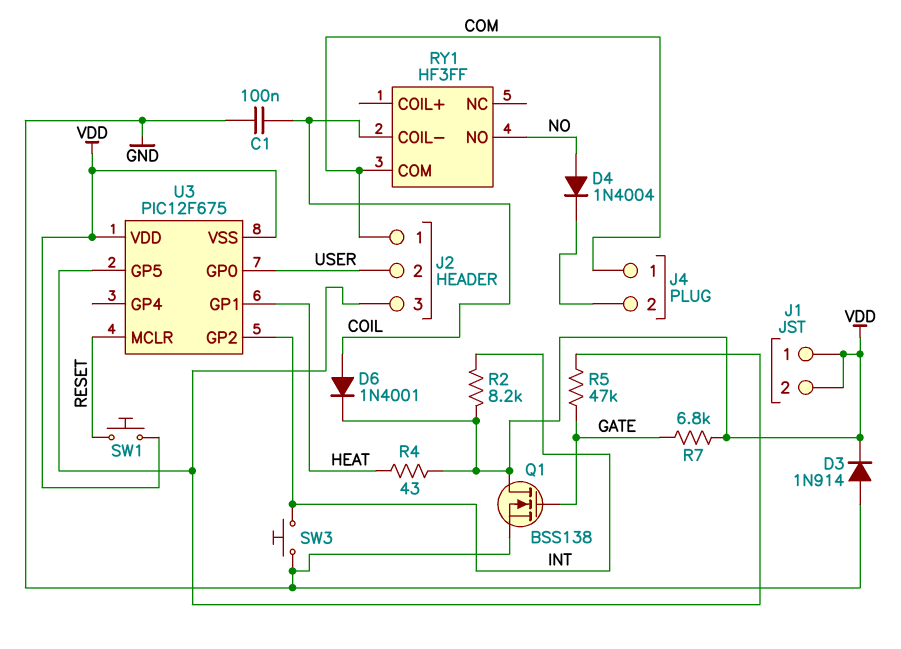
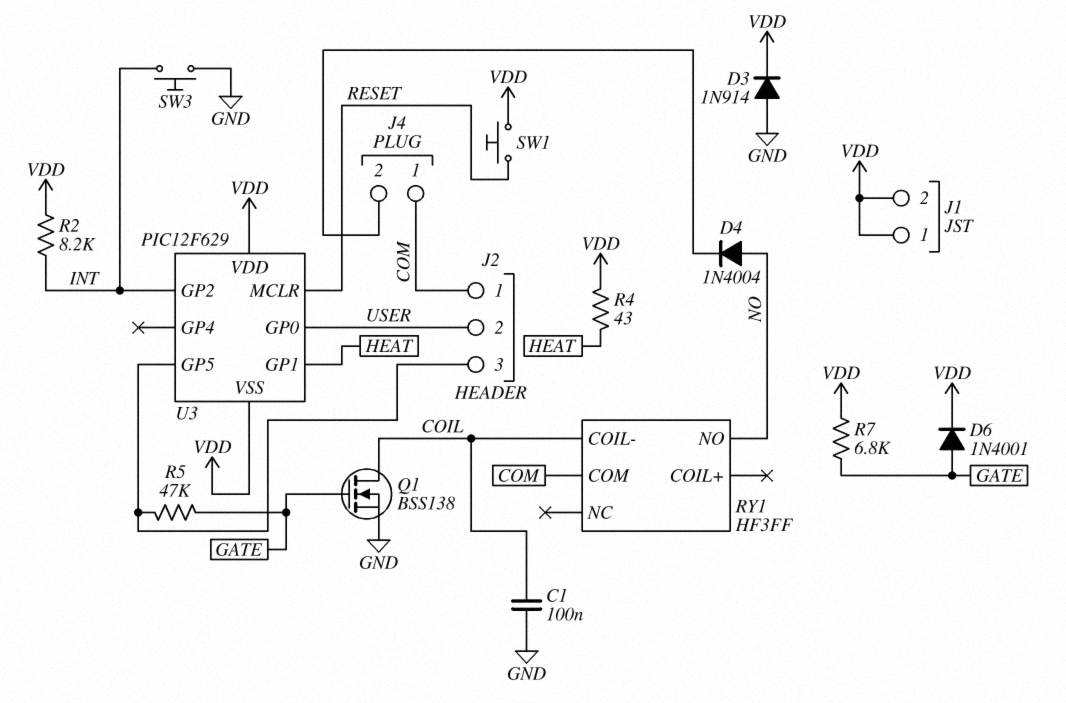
D6: diode 1N4001 (A COIL, K VDD) -> diode 1N4001 (A GATE, K VDD)
Q1: NMOS BSS138 (G GATE, D VDD, S GND) -> NMOS BSS138 (G GATE, D COIL, S GND)
U3: PIC12F675 -> PIC12F629

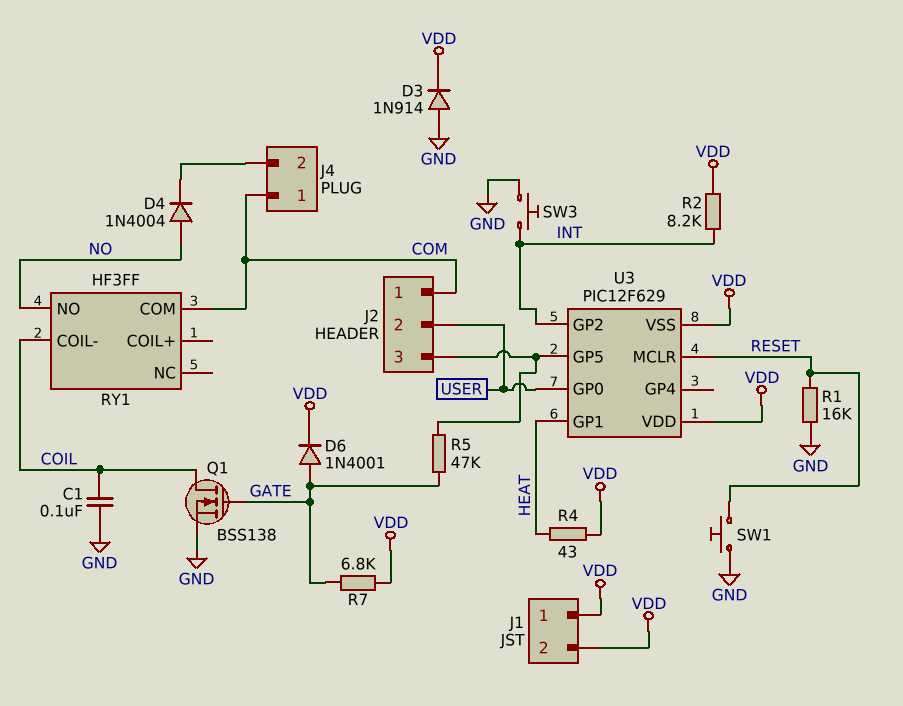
R1: none -> 16k (GND, RESET)
SW1: button (RESET, VDD) -> button (GND, RESET)

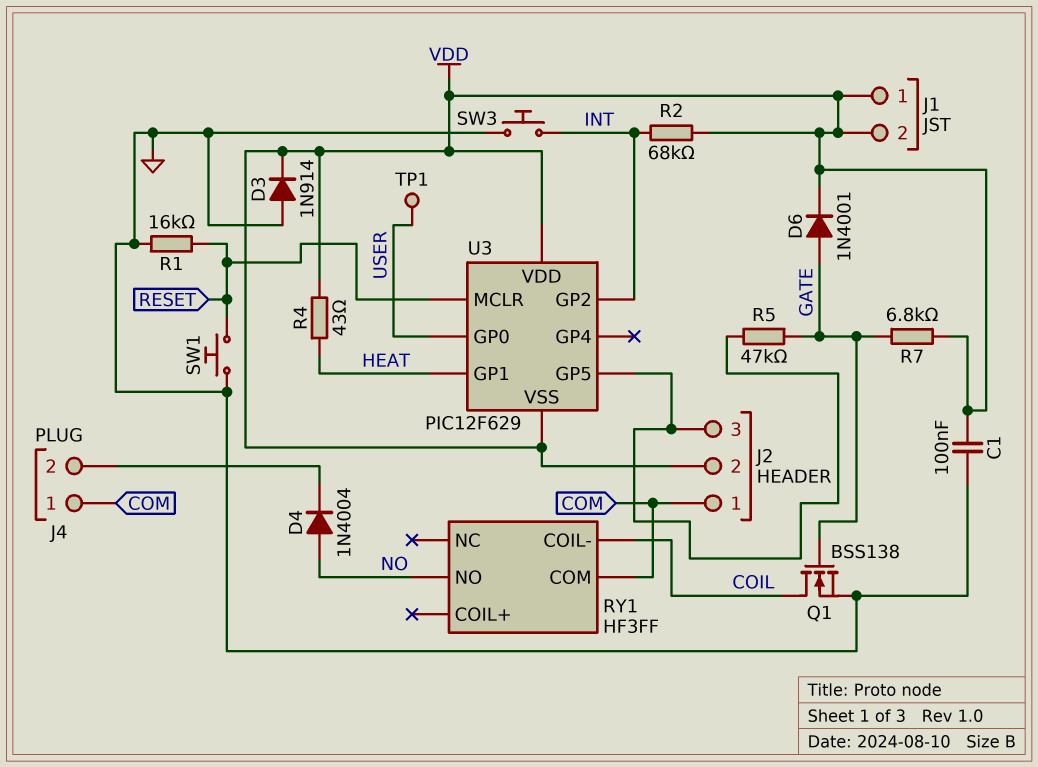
C1: 100nF (COIL, GND) -> 100nF (GND, VDD)
J2 pin 2: USER -> VDD
R2: 8.2k (INT, VDD) -> 68k (INT, VDD)
TP1: none -> test point (USER)

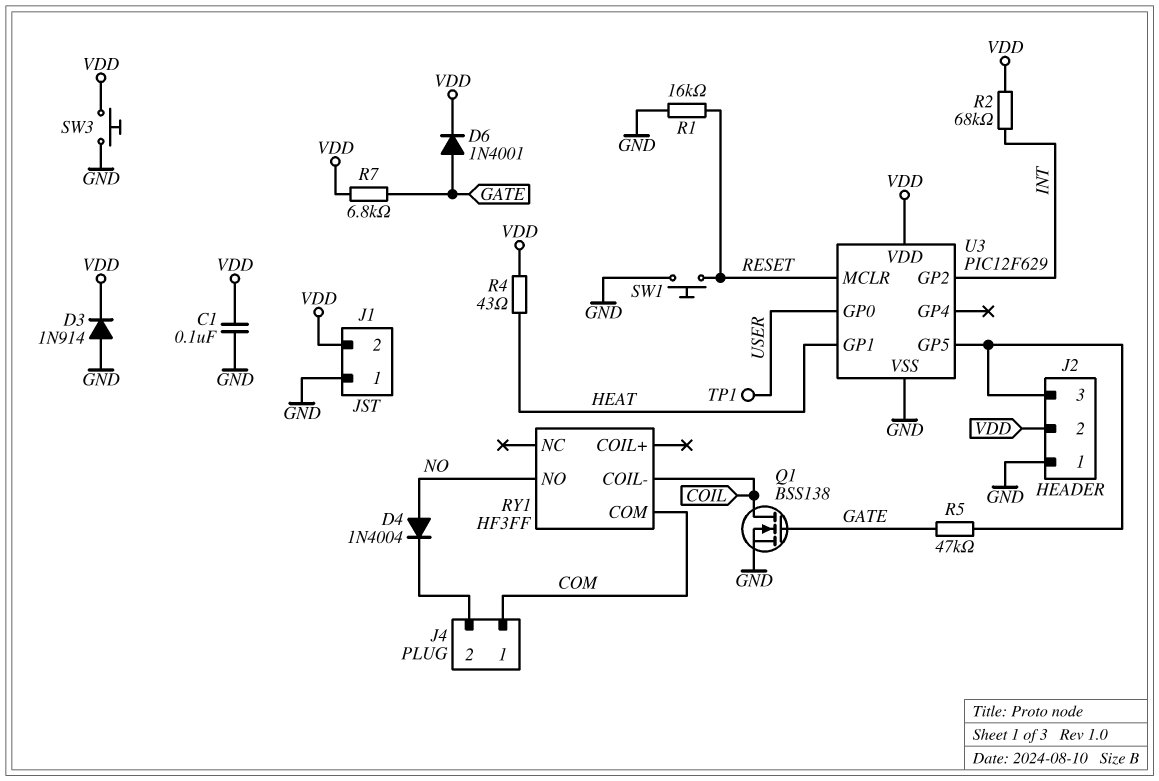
J1 pin 1: VDD -> GND
J2 pin 1: COM -> GND
SW3: button (GND, INT) -> button (GND, VDD)
U3 pin VSS: VDD -> GND

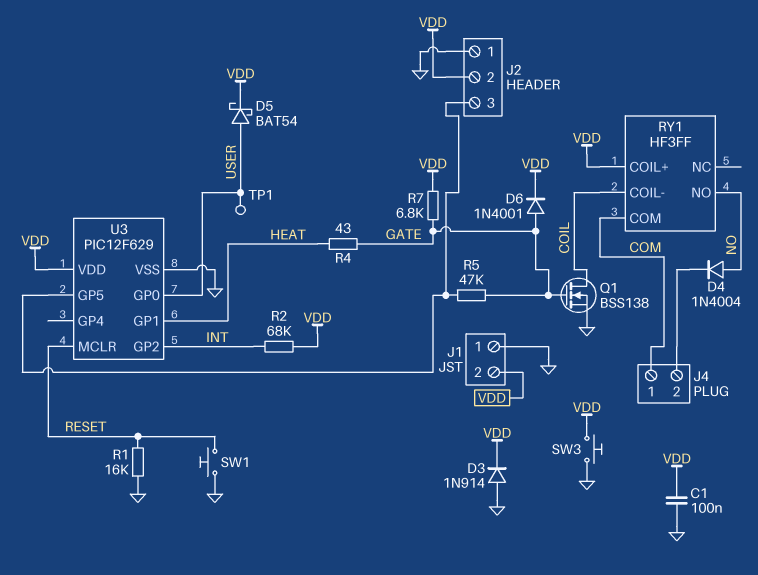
D5: none -> schottky BAT54 (A USER, K VDD)
R4: 43 (HEAT, VDD) -> 43 (GATE, HEAT)
RY1 pin COIL+: none -> VDD

